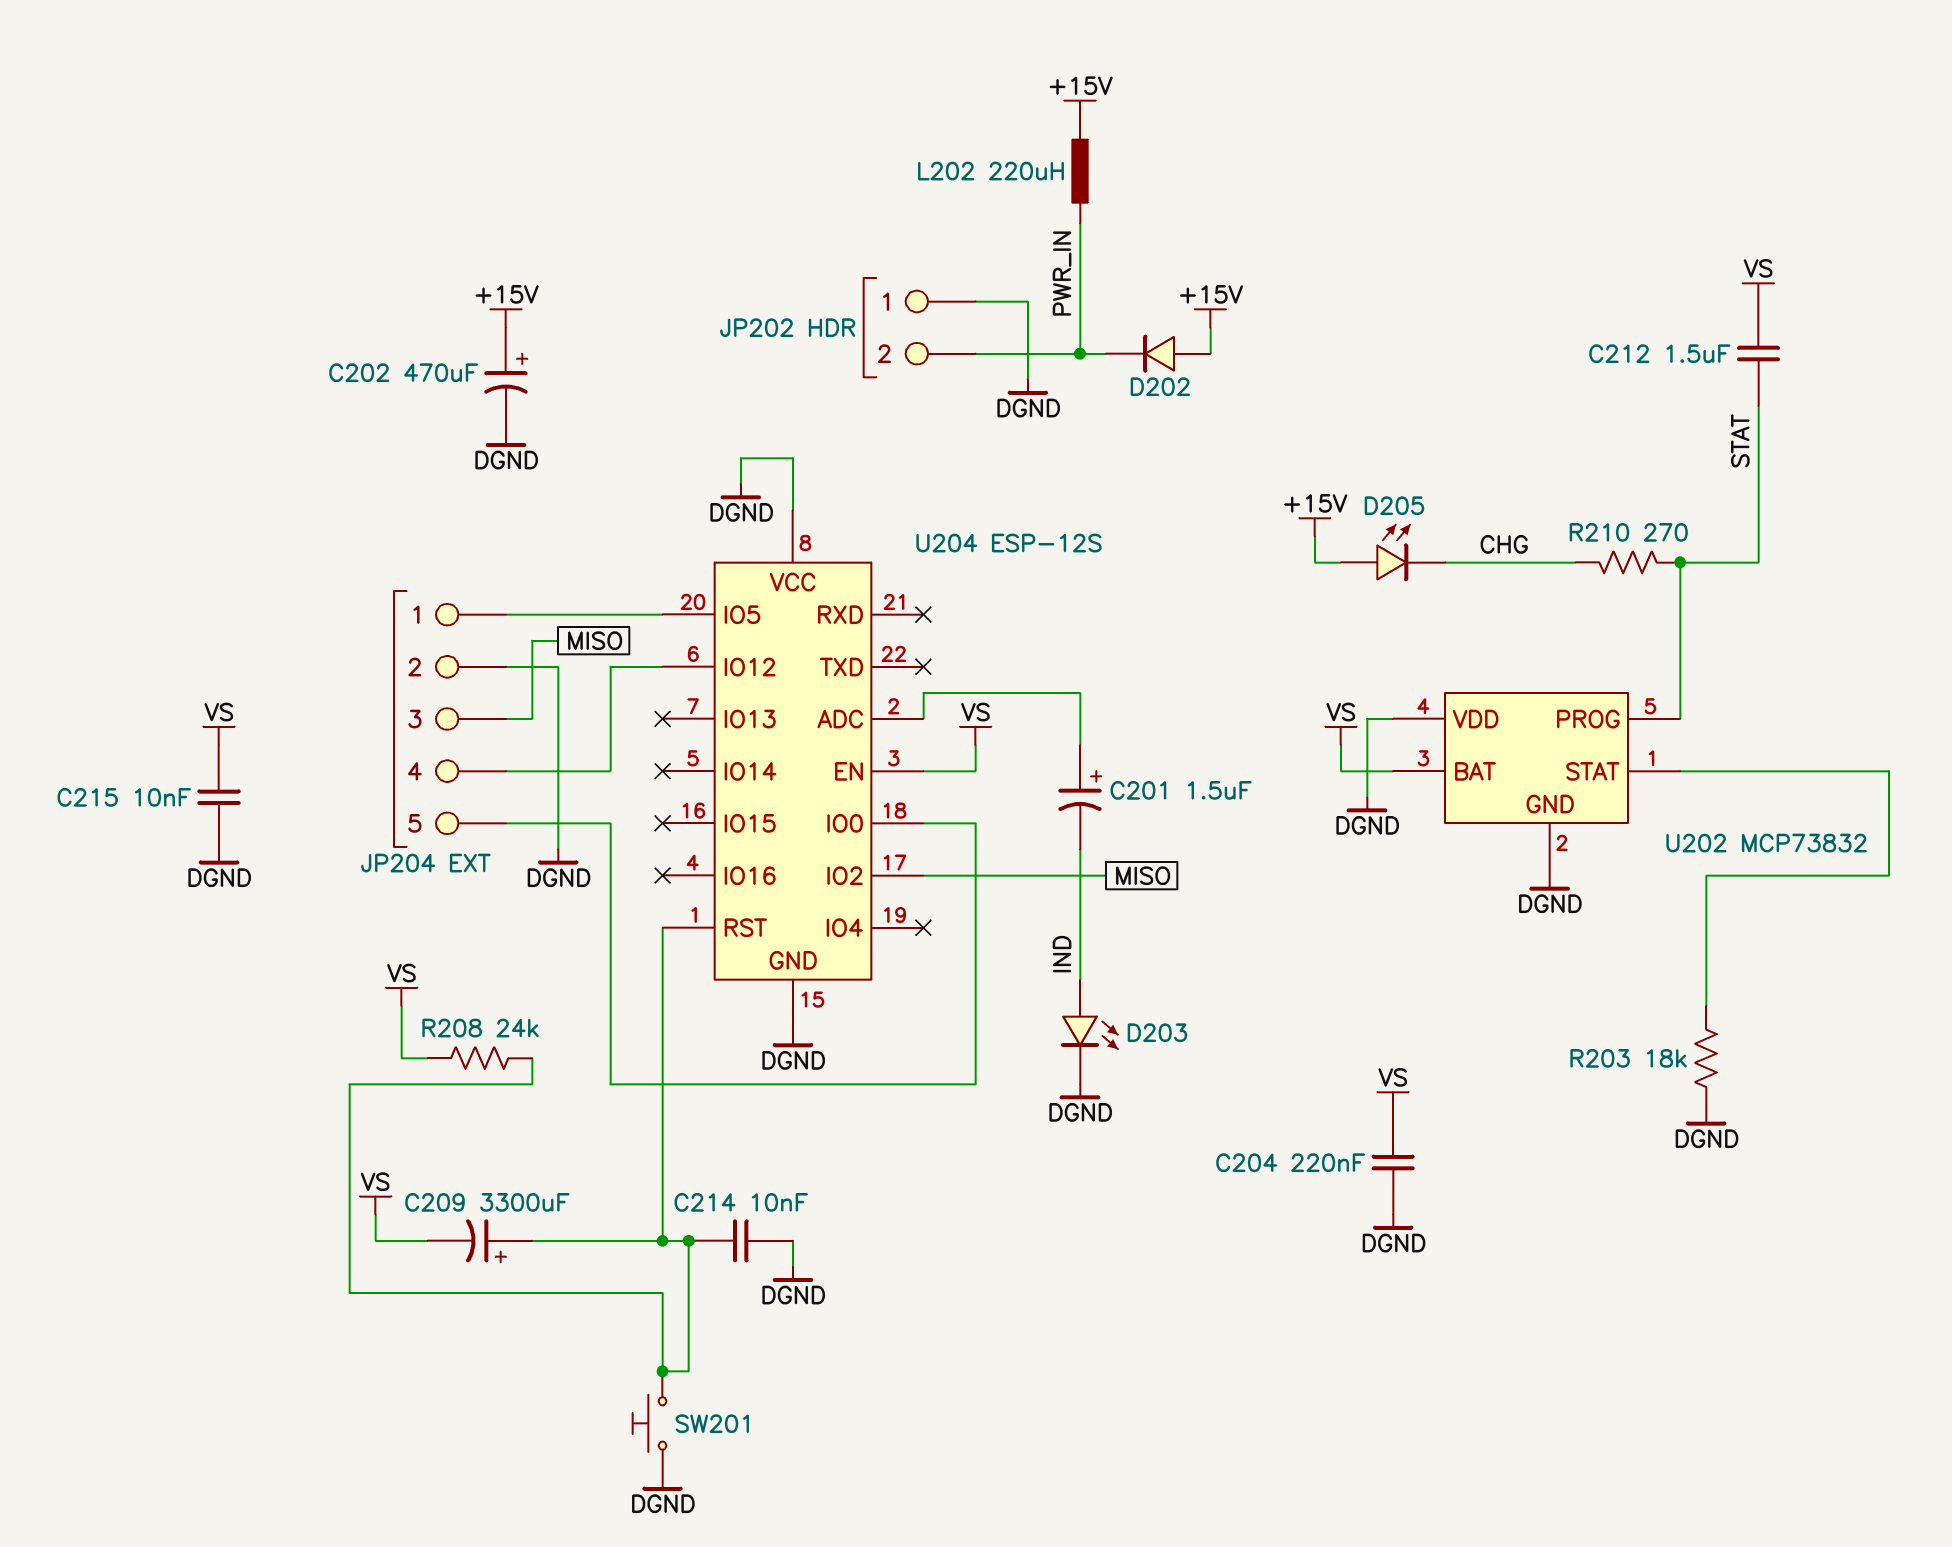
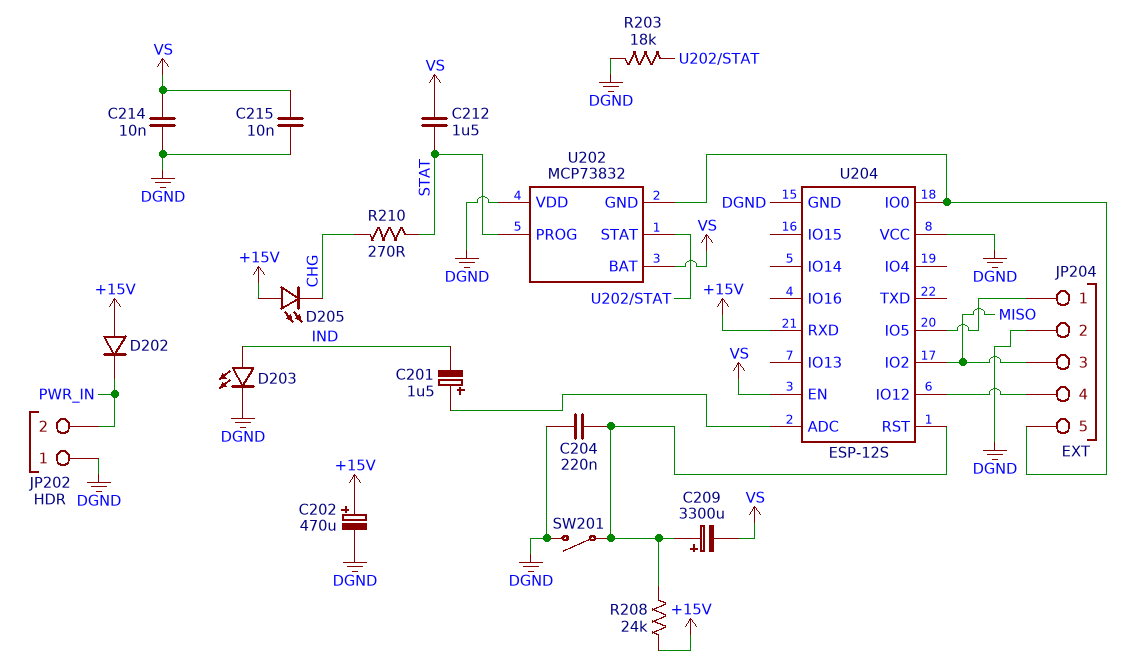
C204: 220nF (DGND, VS) -> 220nF (DGND, U204/RST)
C214: 10nF (DGND, U204/RST) -> 10nF (DGND, VS)
L202: 220uH (+15V, PWR_IN) -> none
R208: 24k (U204/RST, VS) -> 24k (+15V, U204/RST)
SW201: button (DGND, U204/RST) -> switch (DGND, U204/RST)
U202 pin GND: DGND -> JP204/5
U204 pin RXD: none -> +15V

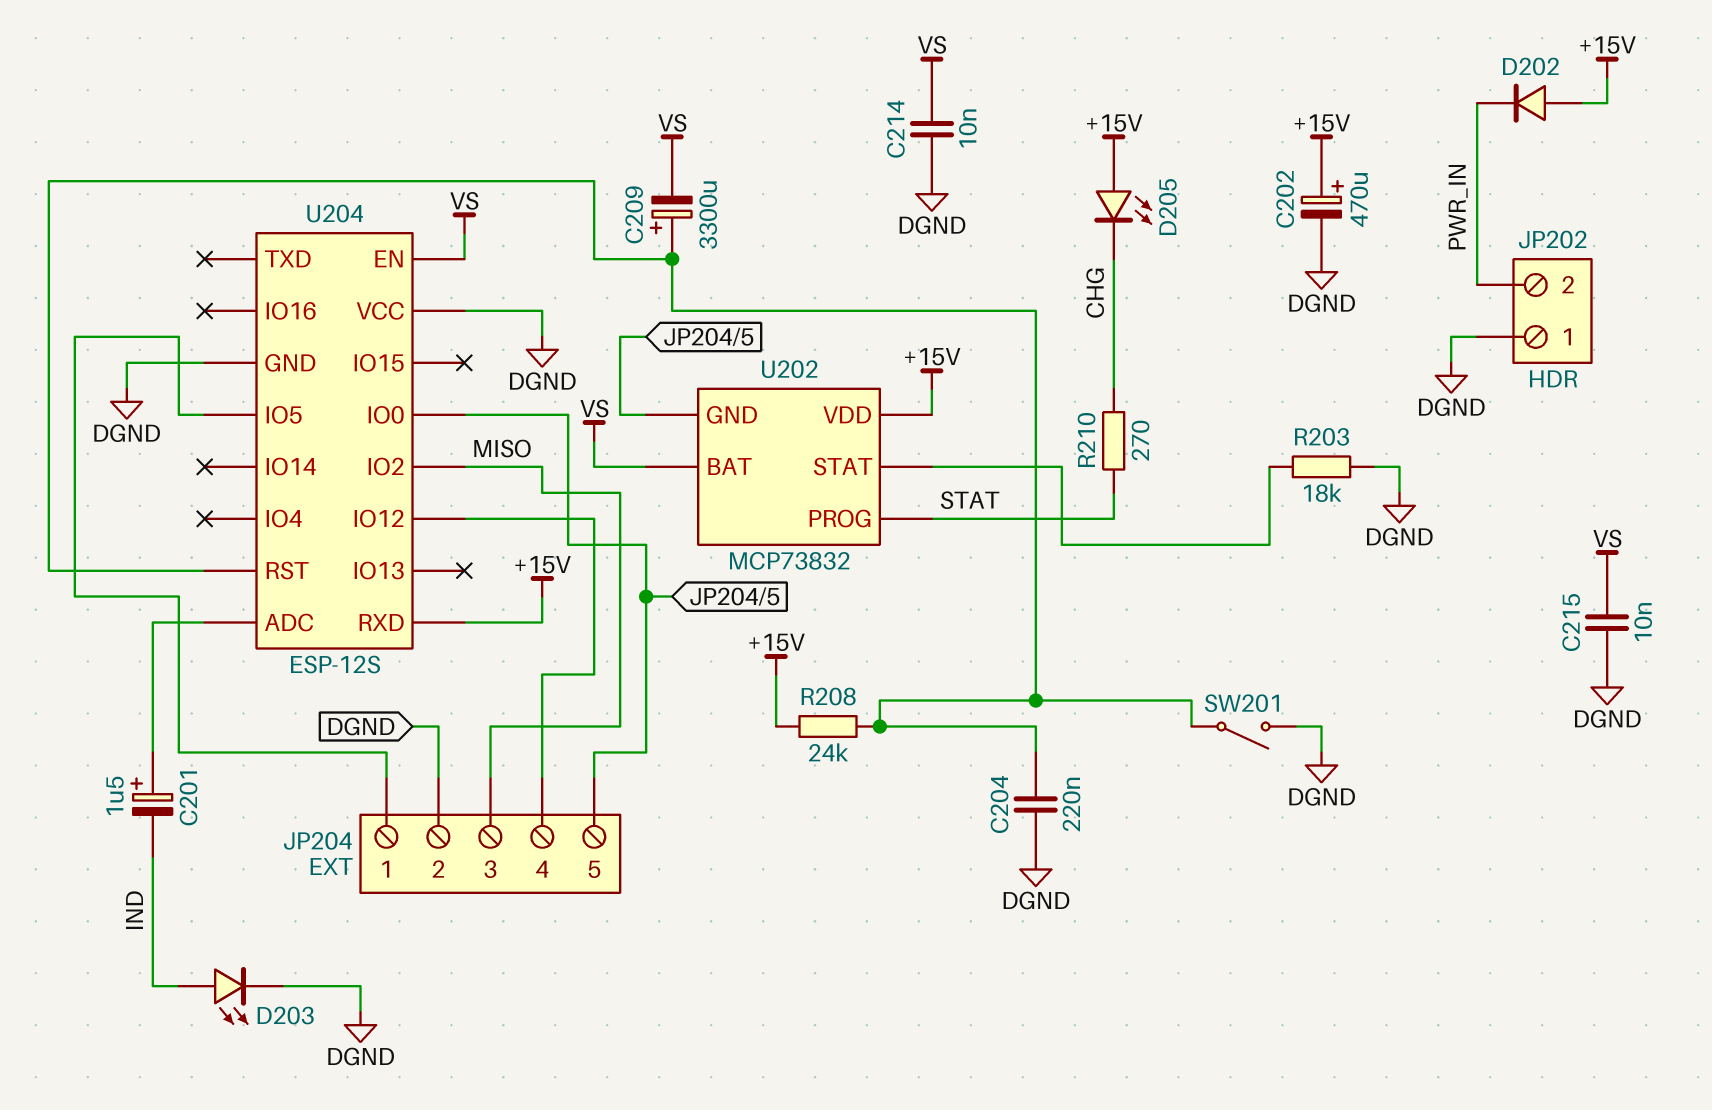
C212: 1.5uF (STAT, VS) -> none
U202 pin VDD: DGND -> +15V

